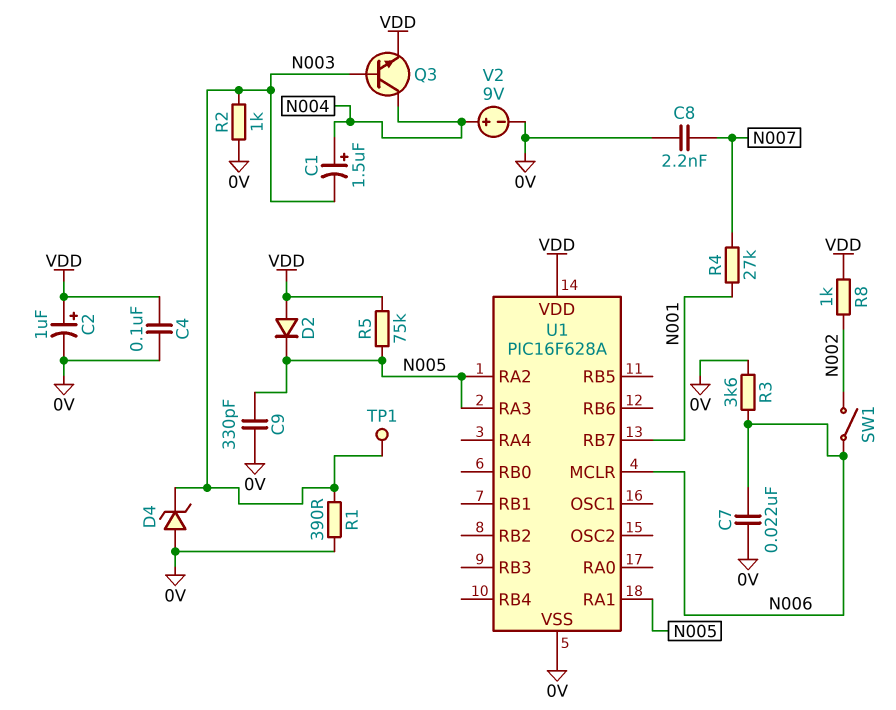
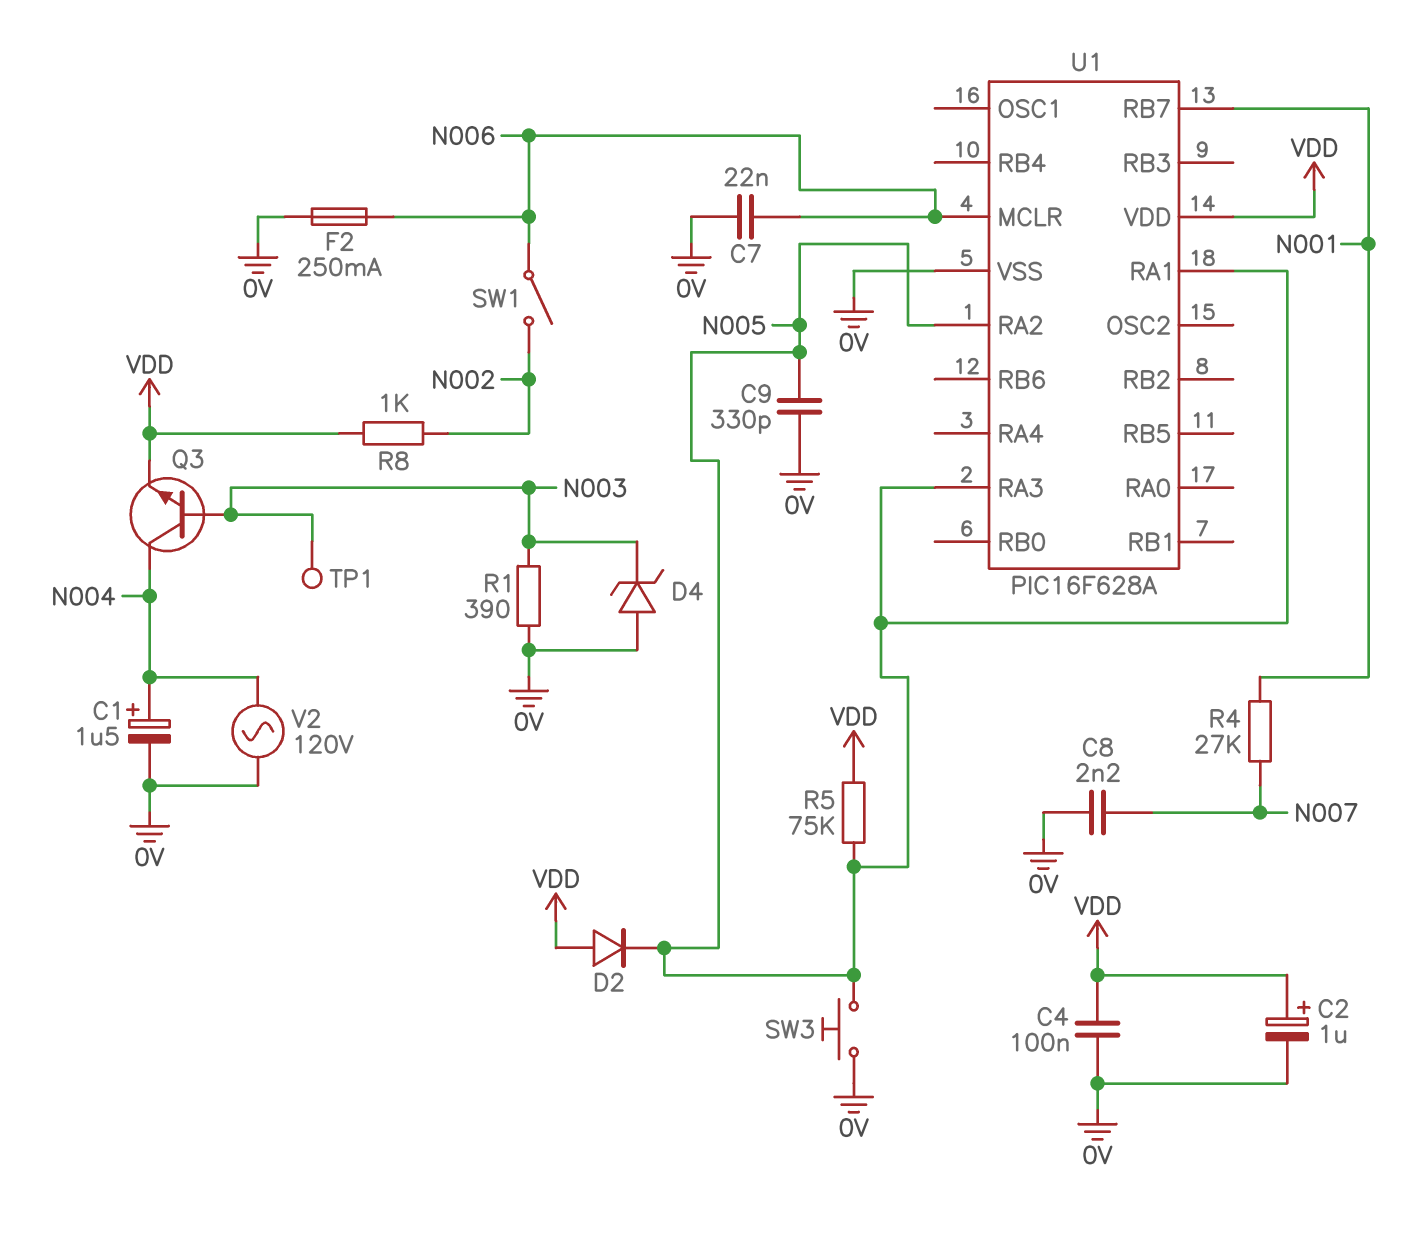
C1: 1.5uF (plus N004, minus N003) -> 1.5uF (plus N004, minus 0V)
F2: none -> 250mA (0V, N006)
R2: 1k (0V, N003) -> none
R3: 3.6k (0V, N006) -> none
SW3: none -> button (0V, N005)
V2: 9V (plus N004, minus 0V) -> AC 120V (0V, N004)

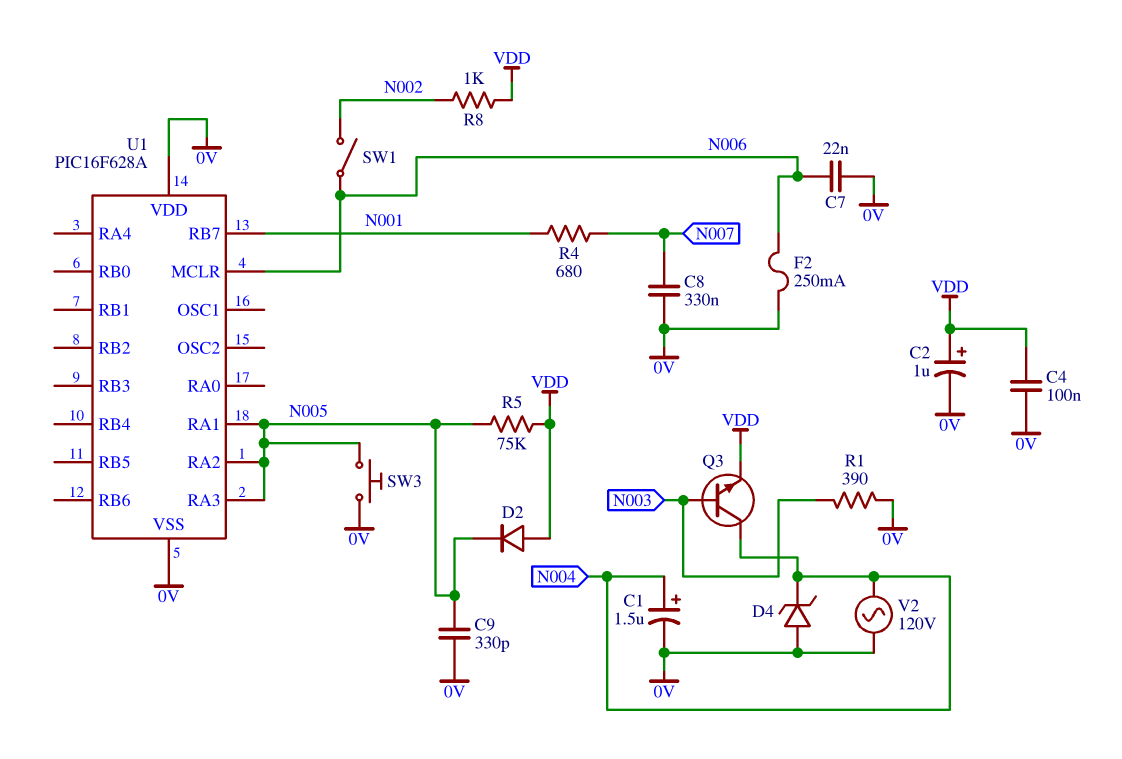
C8: 2.2nF (0V, N007) -> 330nF (0V, N007)
D4: zener (A 0V, K N003) -> zener (A 0V, K N004)
R4: 27k (N001, N007) -> 680 (N001, N007)
TP1: test point (N003) -> none
U1 pin VDD: VDD -> 0V

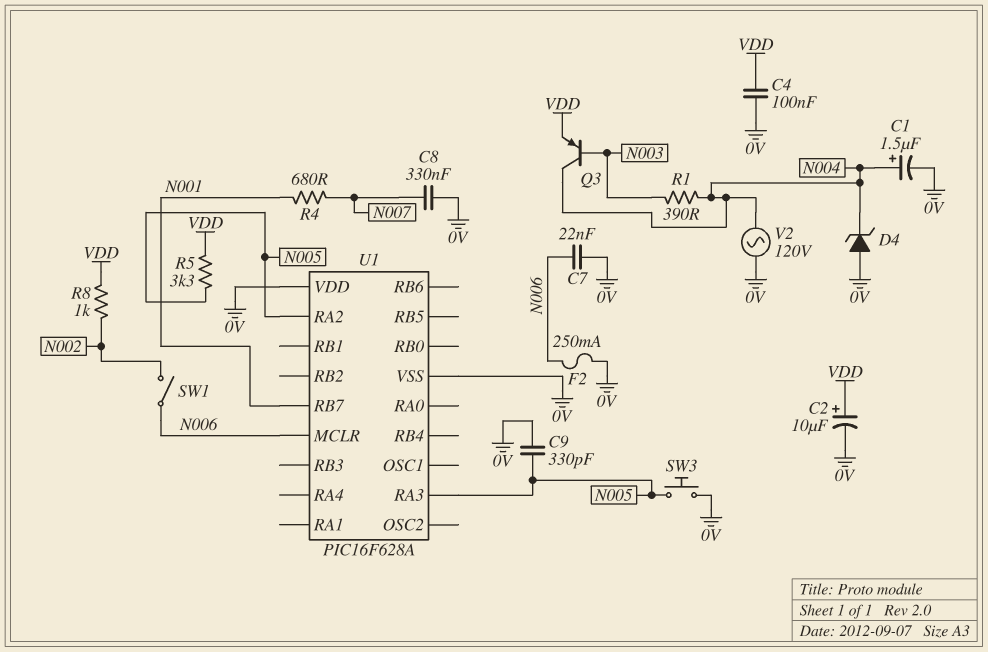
C2: 1uF (plus VDD, minus 0V) -> 10uF (plus VDD, minus 0V)
D2: diode (A VDD, K N005) -> none
Q3: NPN (B N003, C N004, E VDD) -> PNP (B N003, C N004, E VDD)
R1: 390 (0V, N003) -> 390 (N003, N004)
R5: 75k (N005, VDD) -> 3.3k (N005, VDD)
U1 pin RA1: N005 -> none

